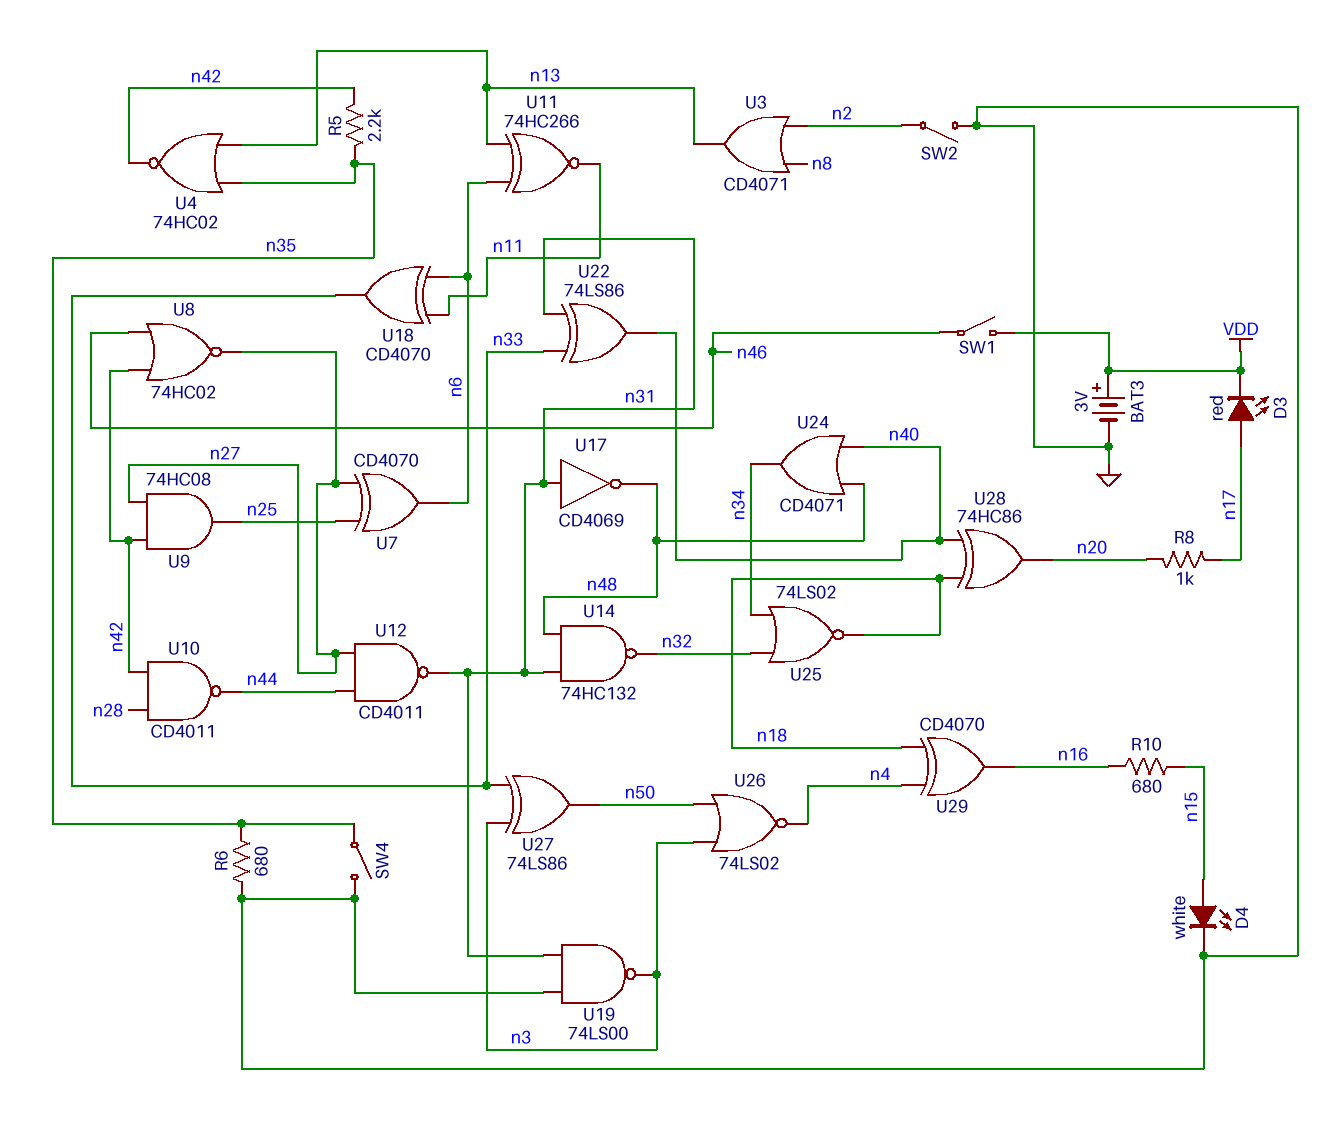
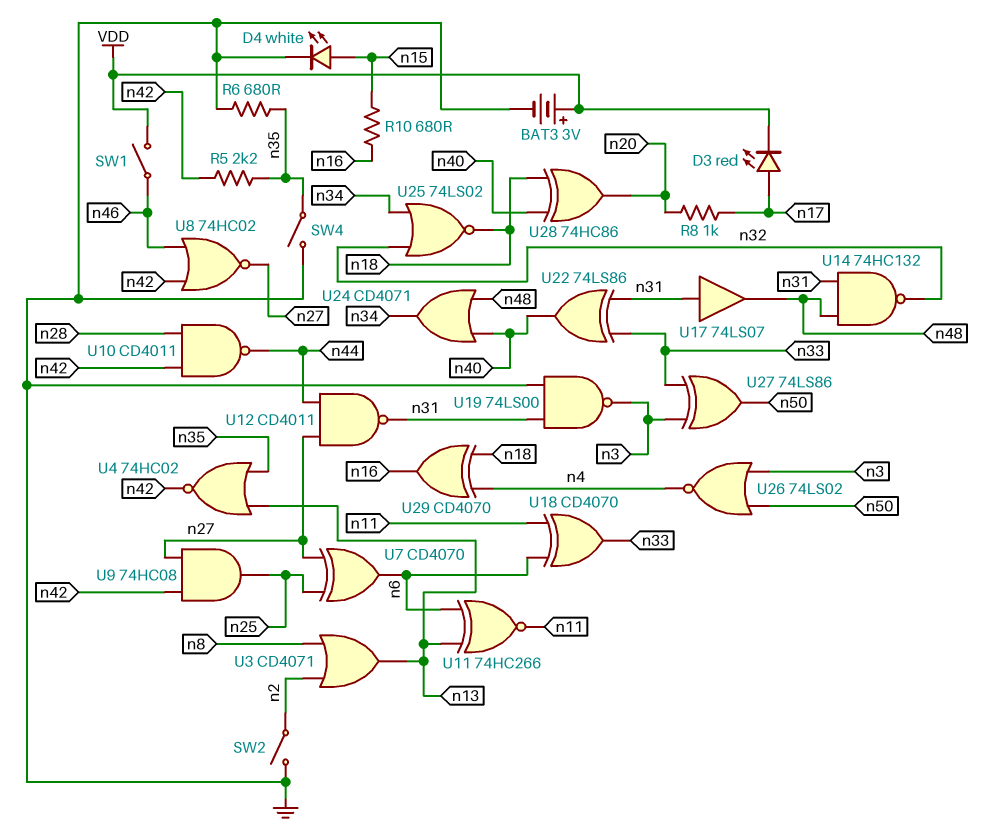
U17: NOT CD4069 (in n31, out n48) -> buffer 74LS07 (in n31, out n48)

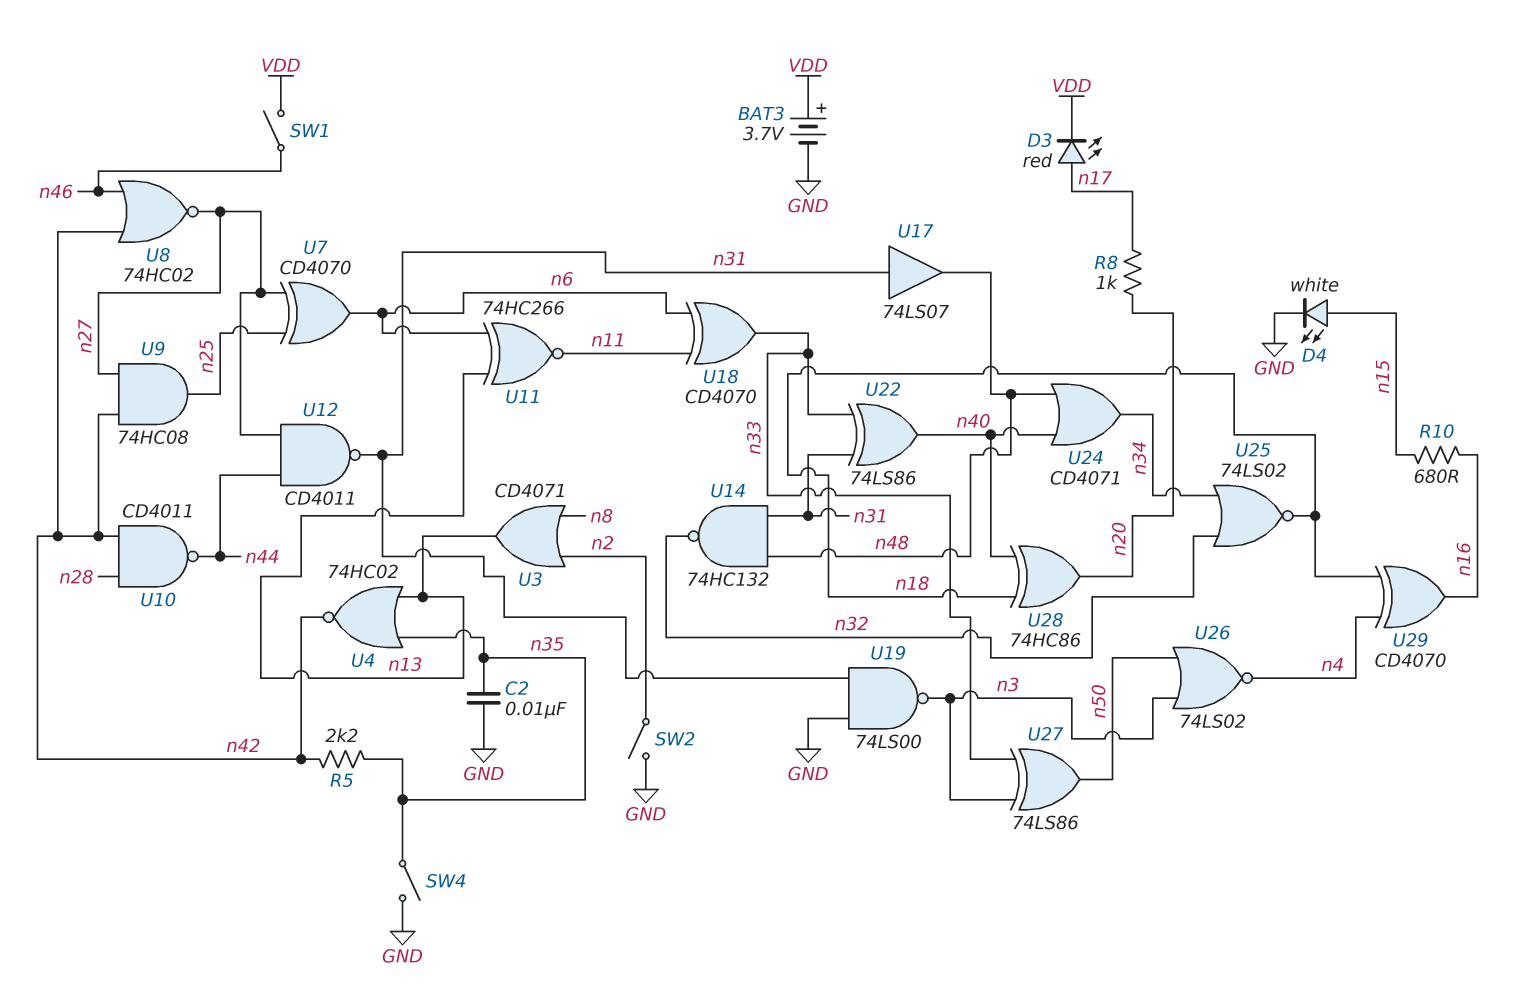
BAT3: 3V (plus VDD, minus GND) -> 3.7V (plus VDD, minus GND)
C2: none -> 10nF (GND, n35)
R6: 680 (GND, n35) -> none

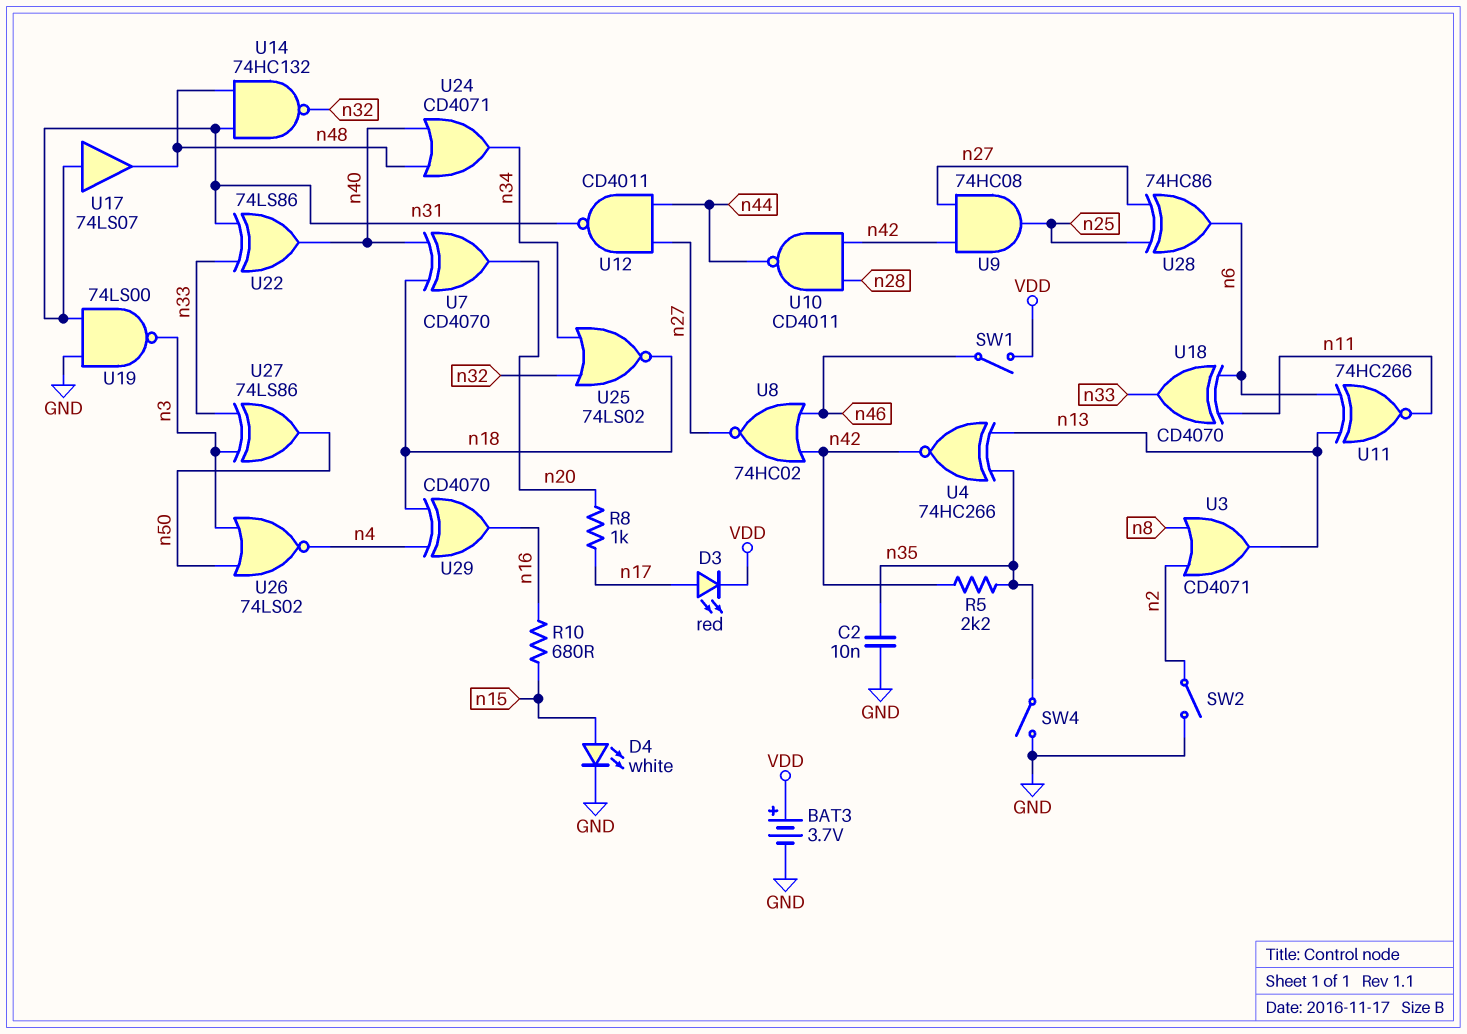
U4: NOR 74HC02 (in n13, in n35, out n42) -> XNOR 74HC266 (in n13, in n35, out n42)
U7: XOR CD4070 (in n25, in n27, out n6) -> XOR CD4070 (in n18, in n40, out n20)
U28: XOR 74HC86 (in n18, in n40, out n20) -> XOR 74HC86 (in n25, in n27, out n6)

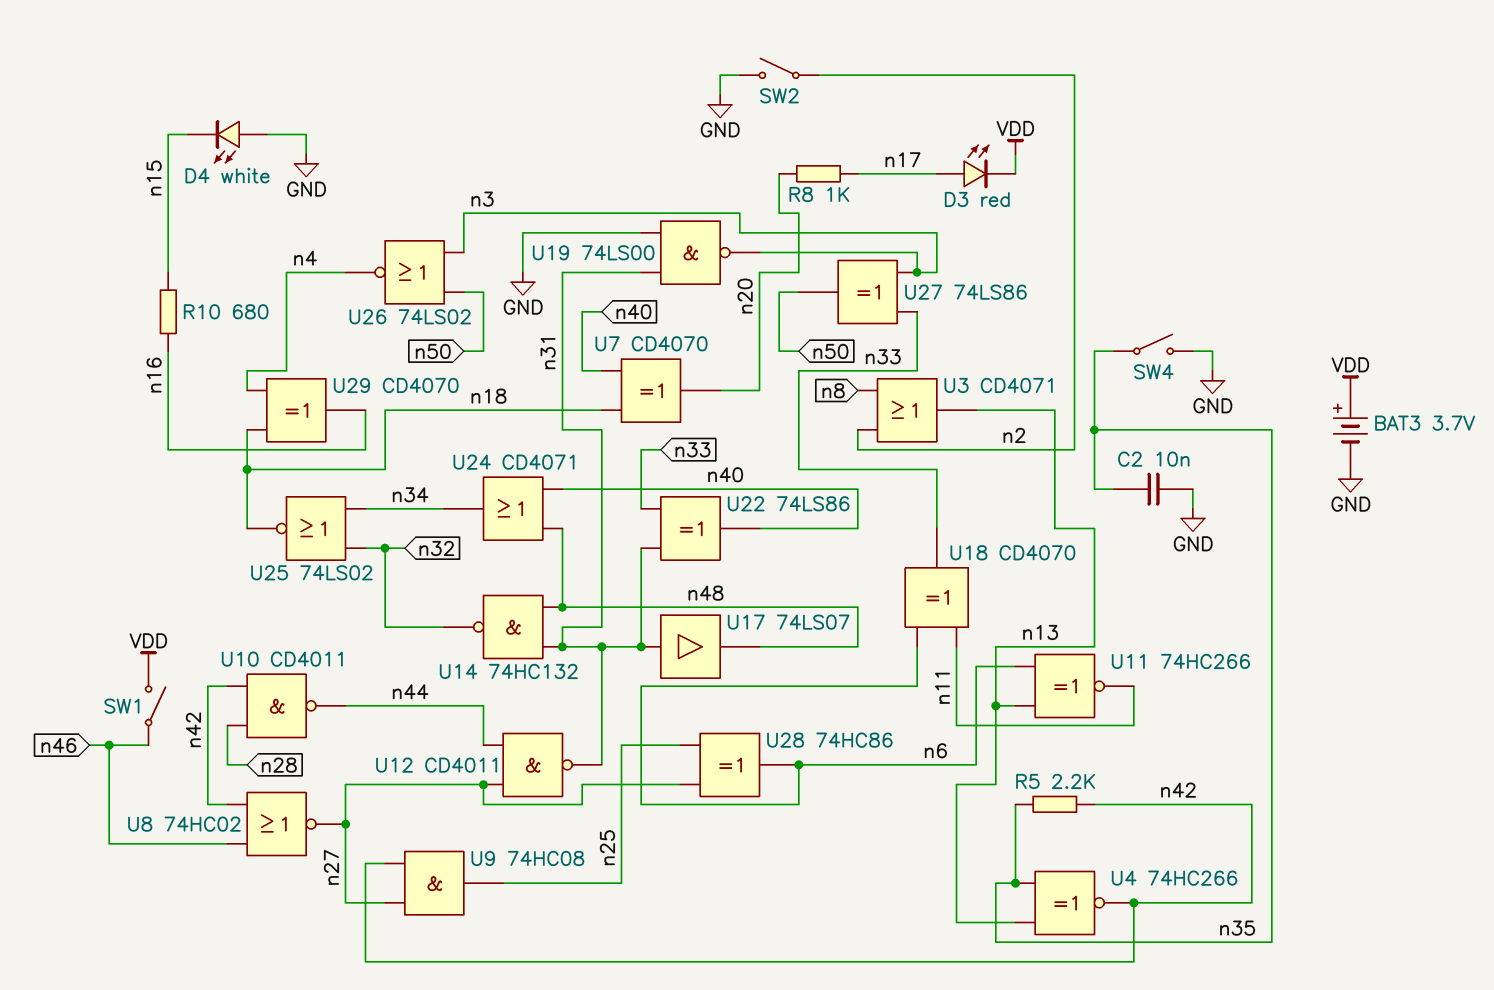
D4: LED white (A n15, K GND) -> LED white (A GND, K n15)

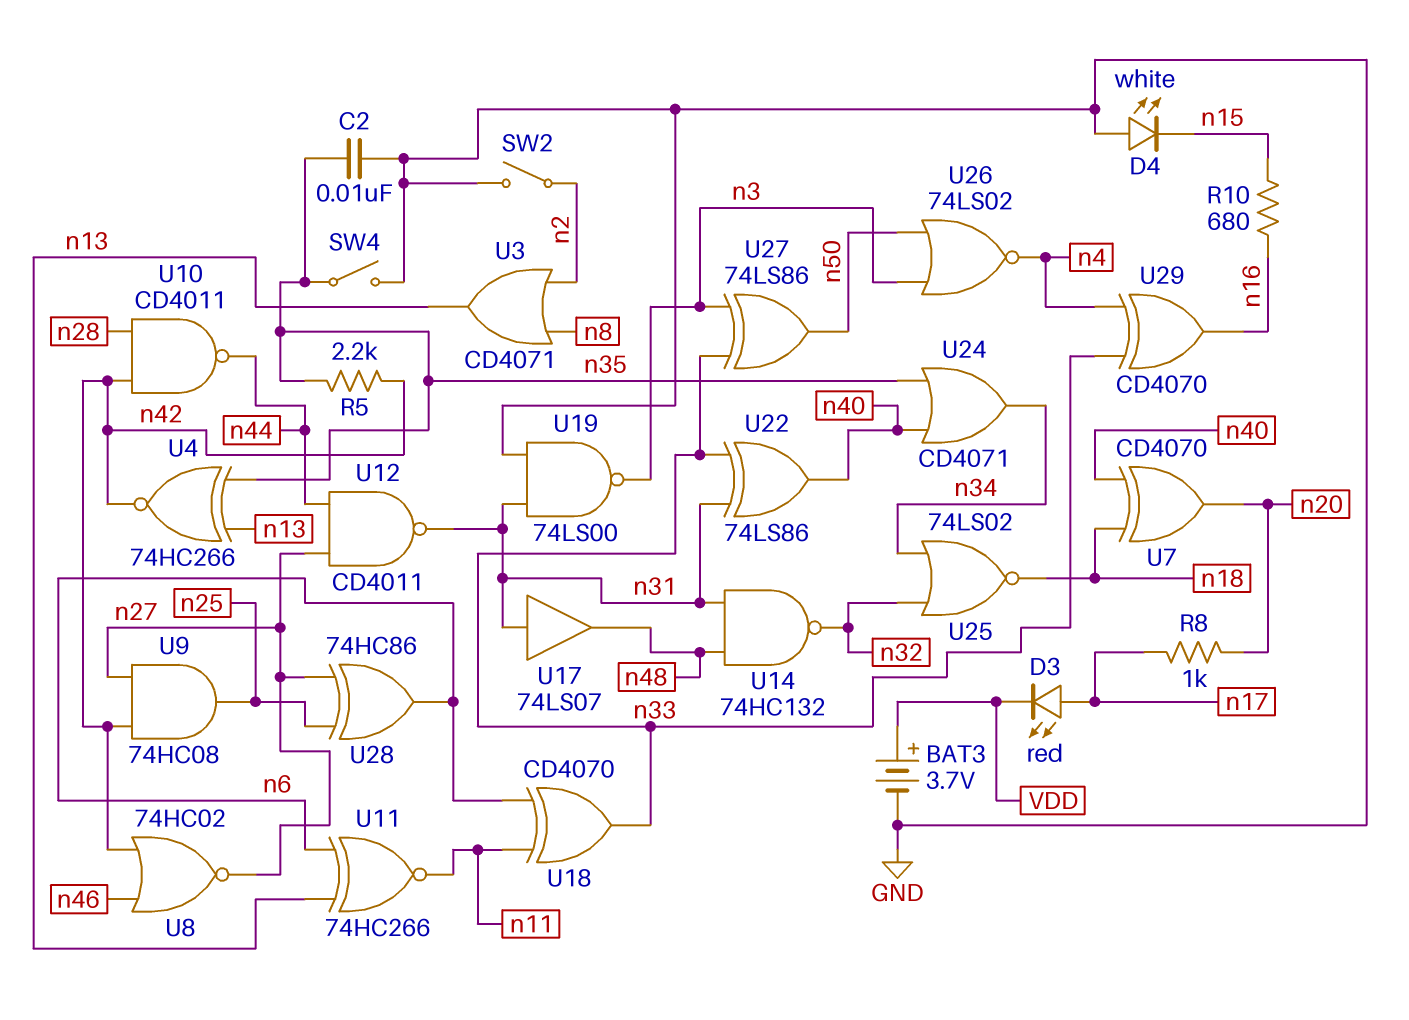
SW1: switch (VDD, n46) -> none
U24: OR CD4071 (in n40, in n48, out n34) -> OR CD4071 (in n35, in n40, out n34)
U29: XOR CD4070 (in n4, in n18, out n16) -> XOR CD4070 (in n4, in n33, out n16)

